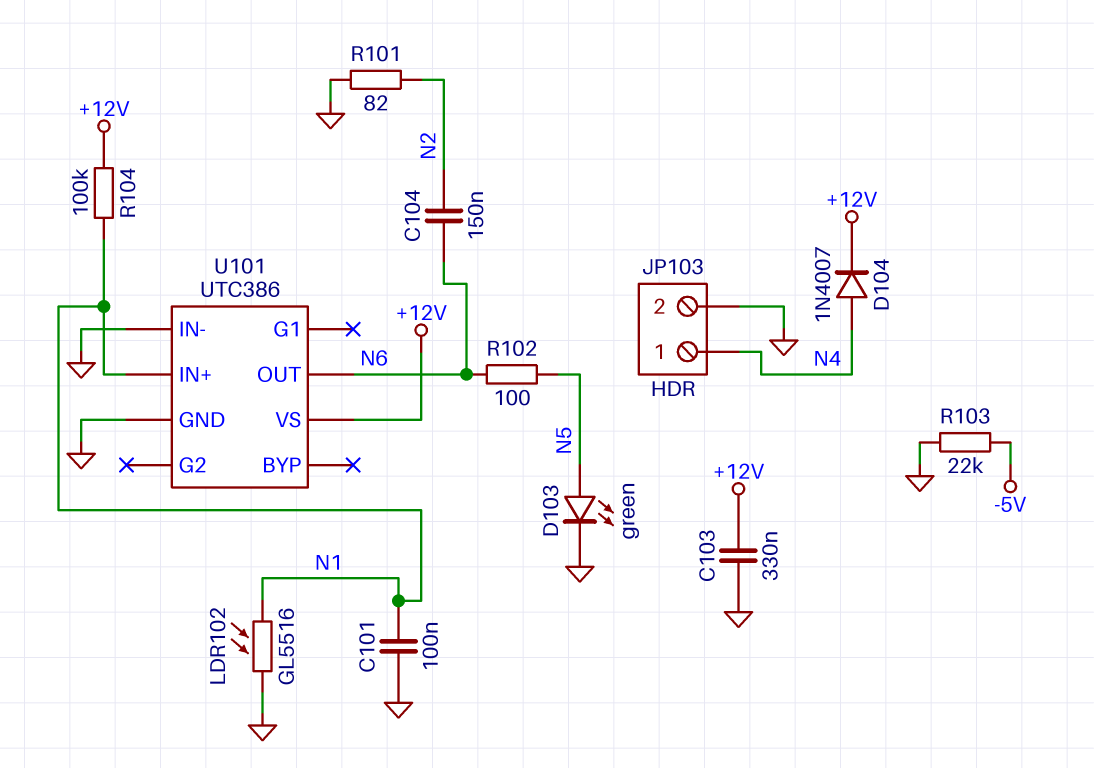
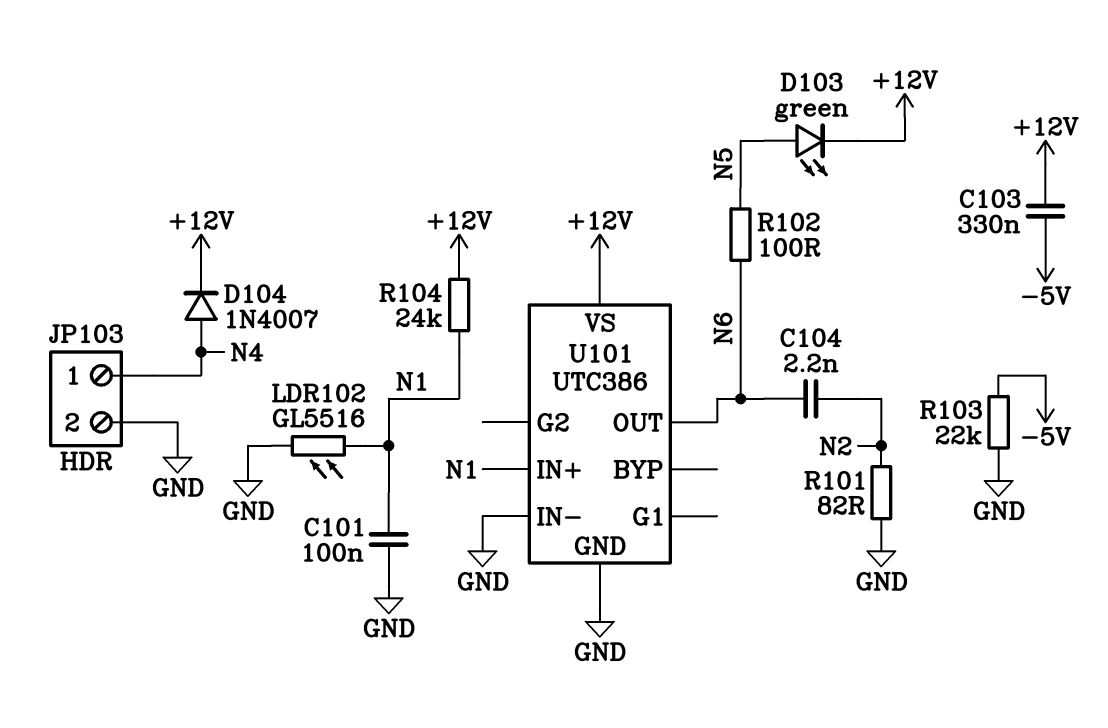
C103: 330nF (+12V, GND) -> 330nF (+12V, -5V)
C104: 150nF (N2, N6) -> 2.2nF (N2, N6)
D103: LED green (A N5, K GND) -> LED green (A N5, K +12V)
R104: 100k (+12V, N1) -> 24k (+12V, N1)

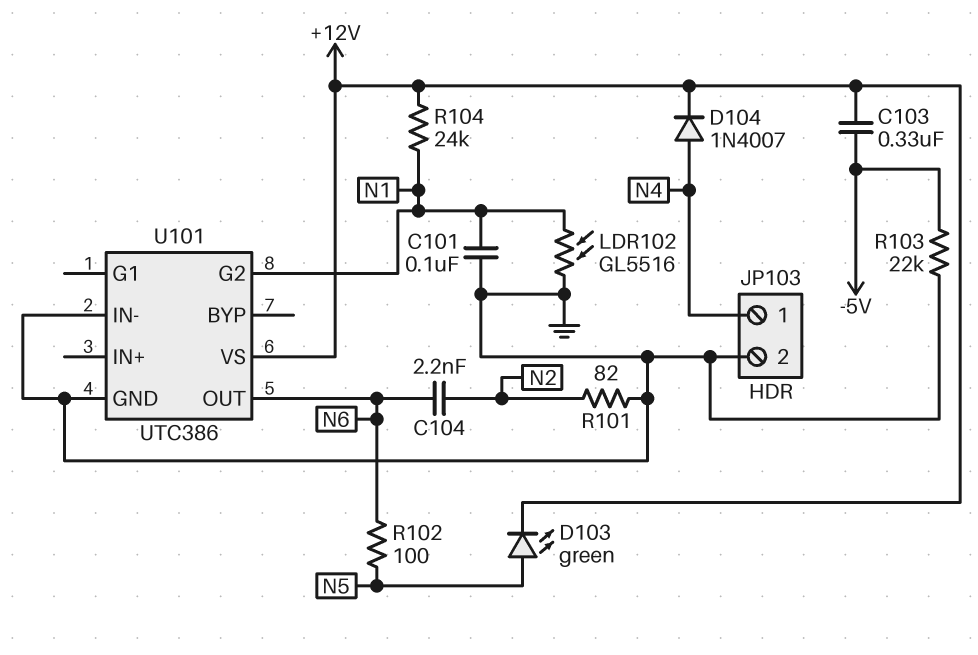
U101 pin G2: none -> N1
U101 pin IN+: N1 -> none

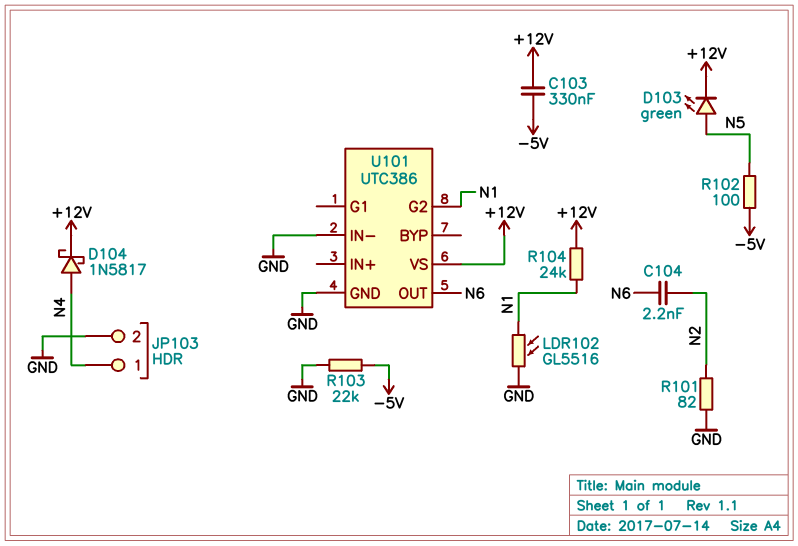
C101: 100nF (GND, N1) -> none
D104: diode 1N4007 (A N4, K +12V) -> schottky 1N5817 (A N4, K +12V)
R102: 100 (N5, N6) -> 100 (-5V, N5)

